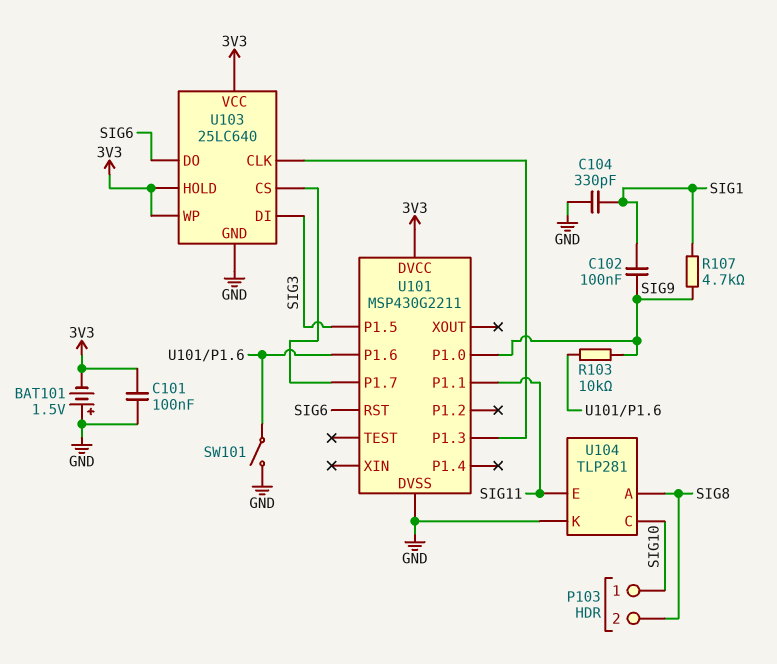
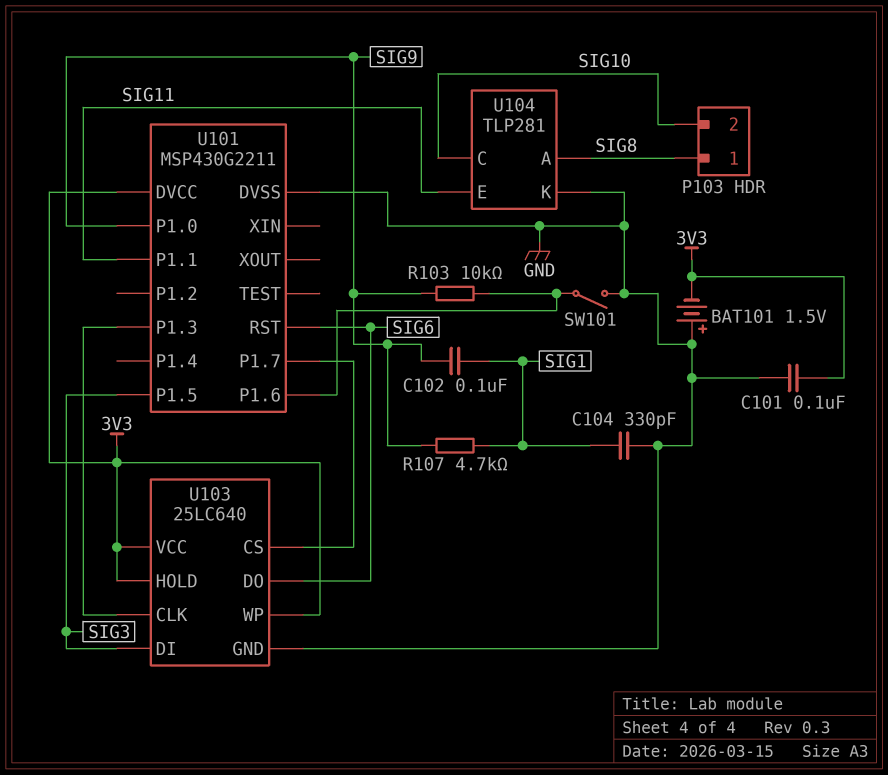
P103 pin 1: SIG10 -> SIG8
P103 pin 2: SIG8 -> SIG10

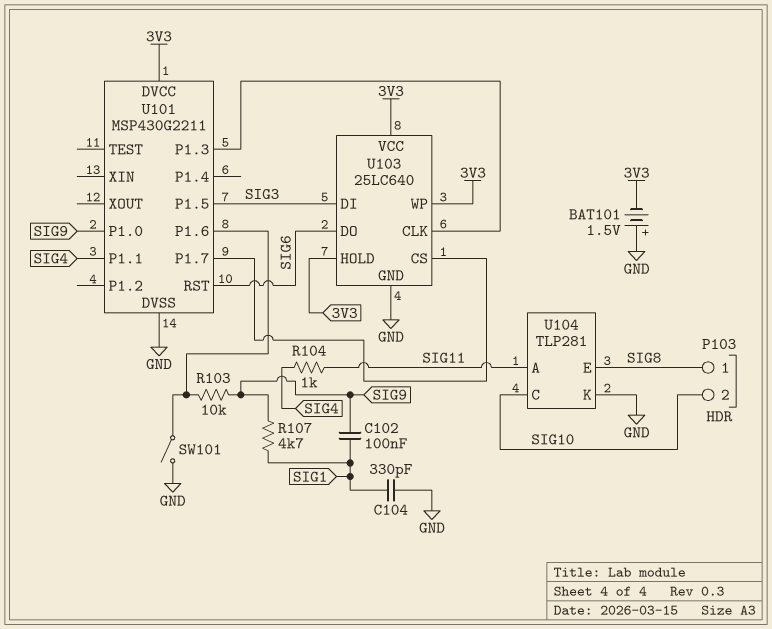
C101: 100nF (3V3, GND) -> none
R104: none -> 1k (SIG4, SIG11)
U101 pin P1.1: SIG11 -> SIG4
U104 pin A: SIG8 -> SIG11
U104 pin E: SIG11 -> SIG8

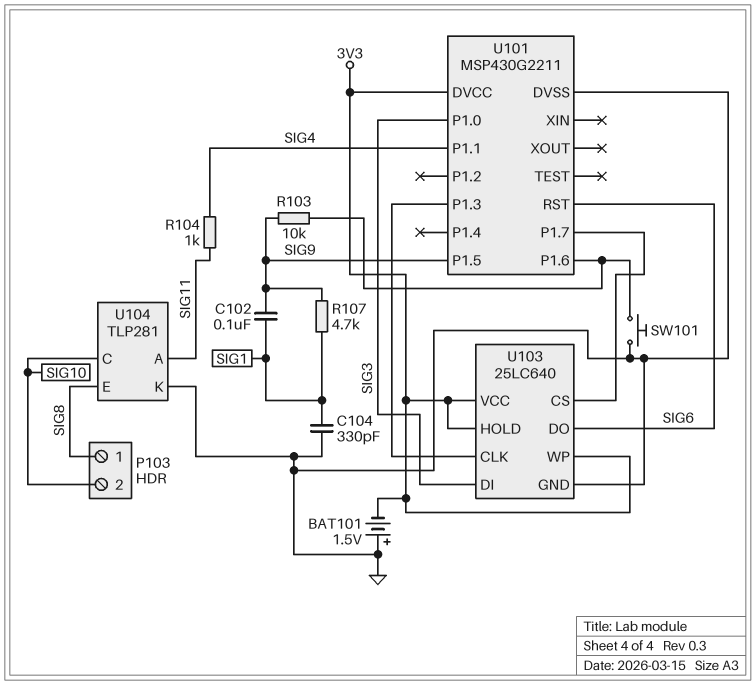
SW101: switch (GND, U101/P1.6) -> button (GND, U101/P1.6)
U101 pin P1.0: SIG9 -> SIG3
U101 pin P1.5: SIG3 -> SIG9

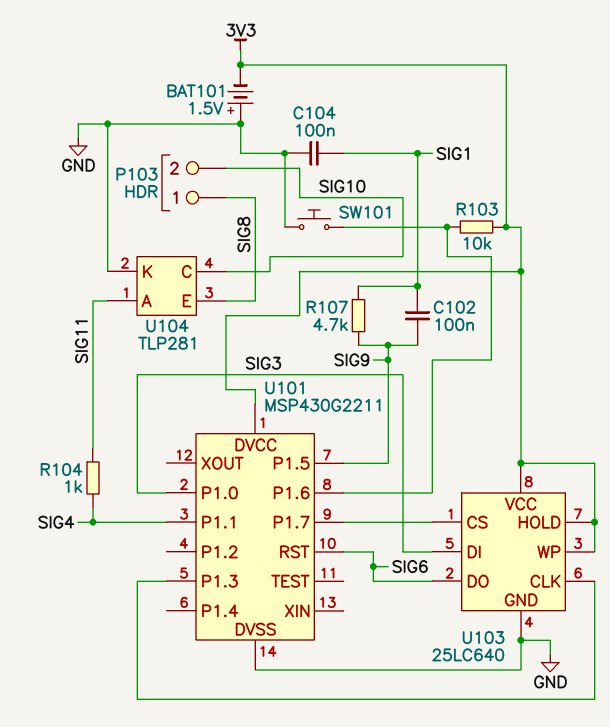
C104: 330pF (GND, SIG1) -> 100nF (GND, SIG1)
R103: 10k (SIG9, U101/P1.6) -> 10k (3V3, U101/P1.6)

